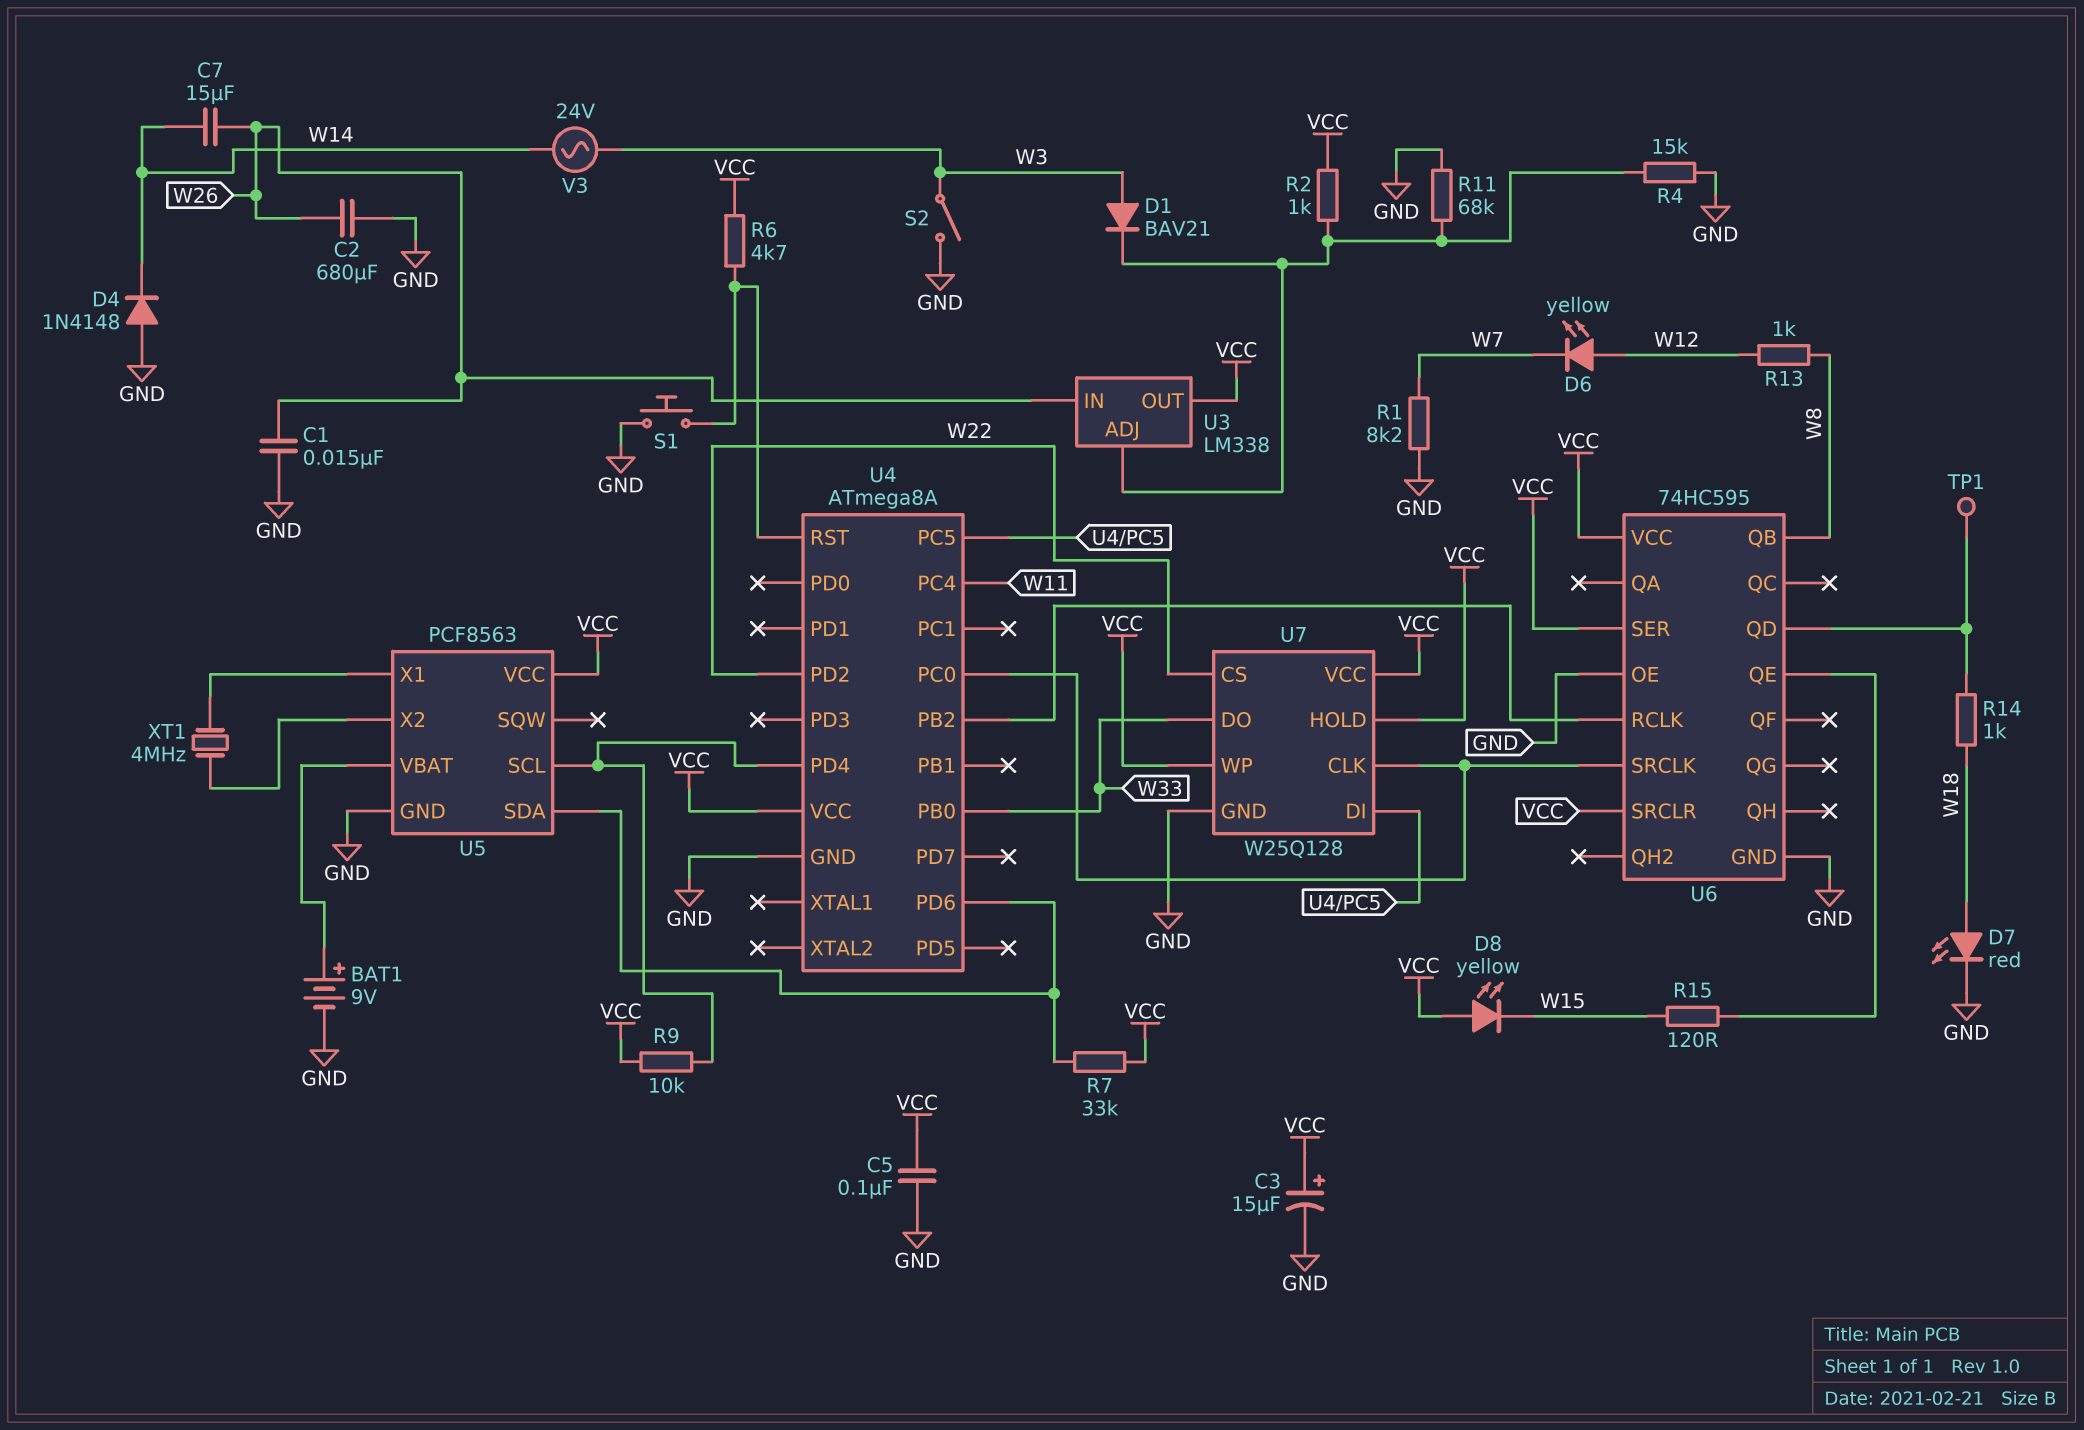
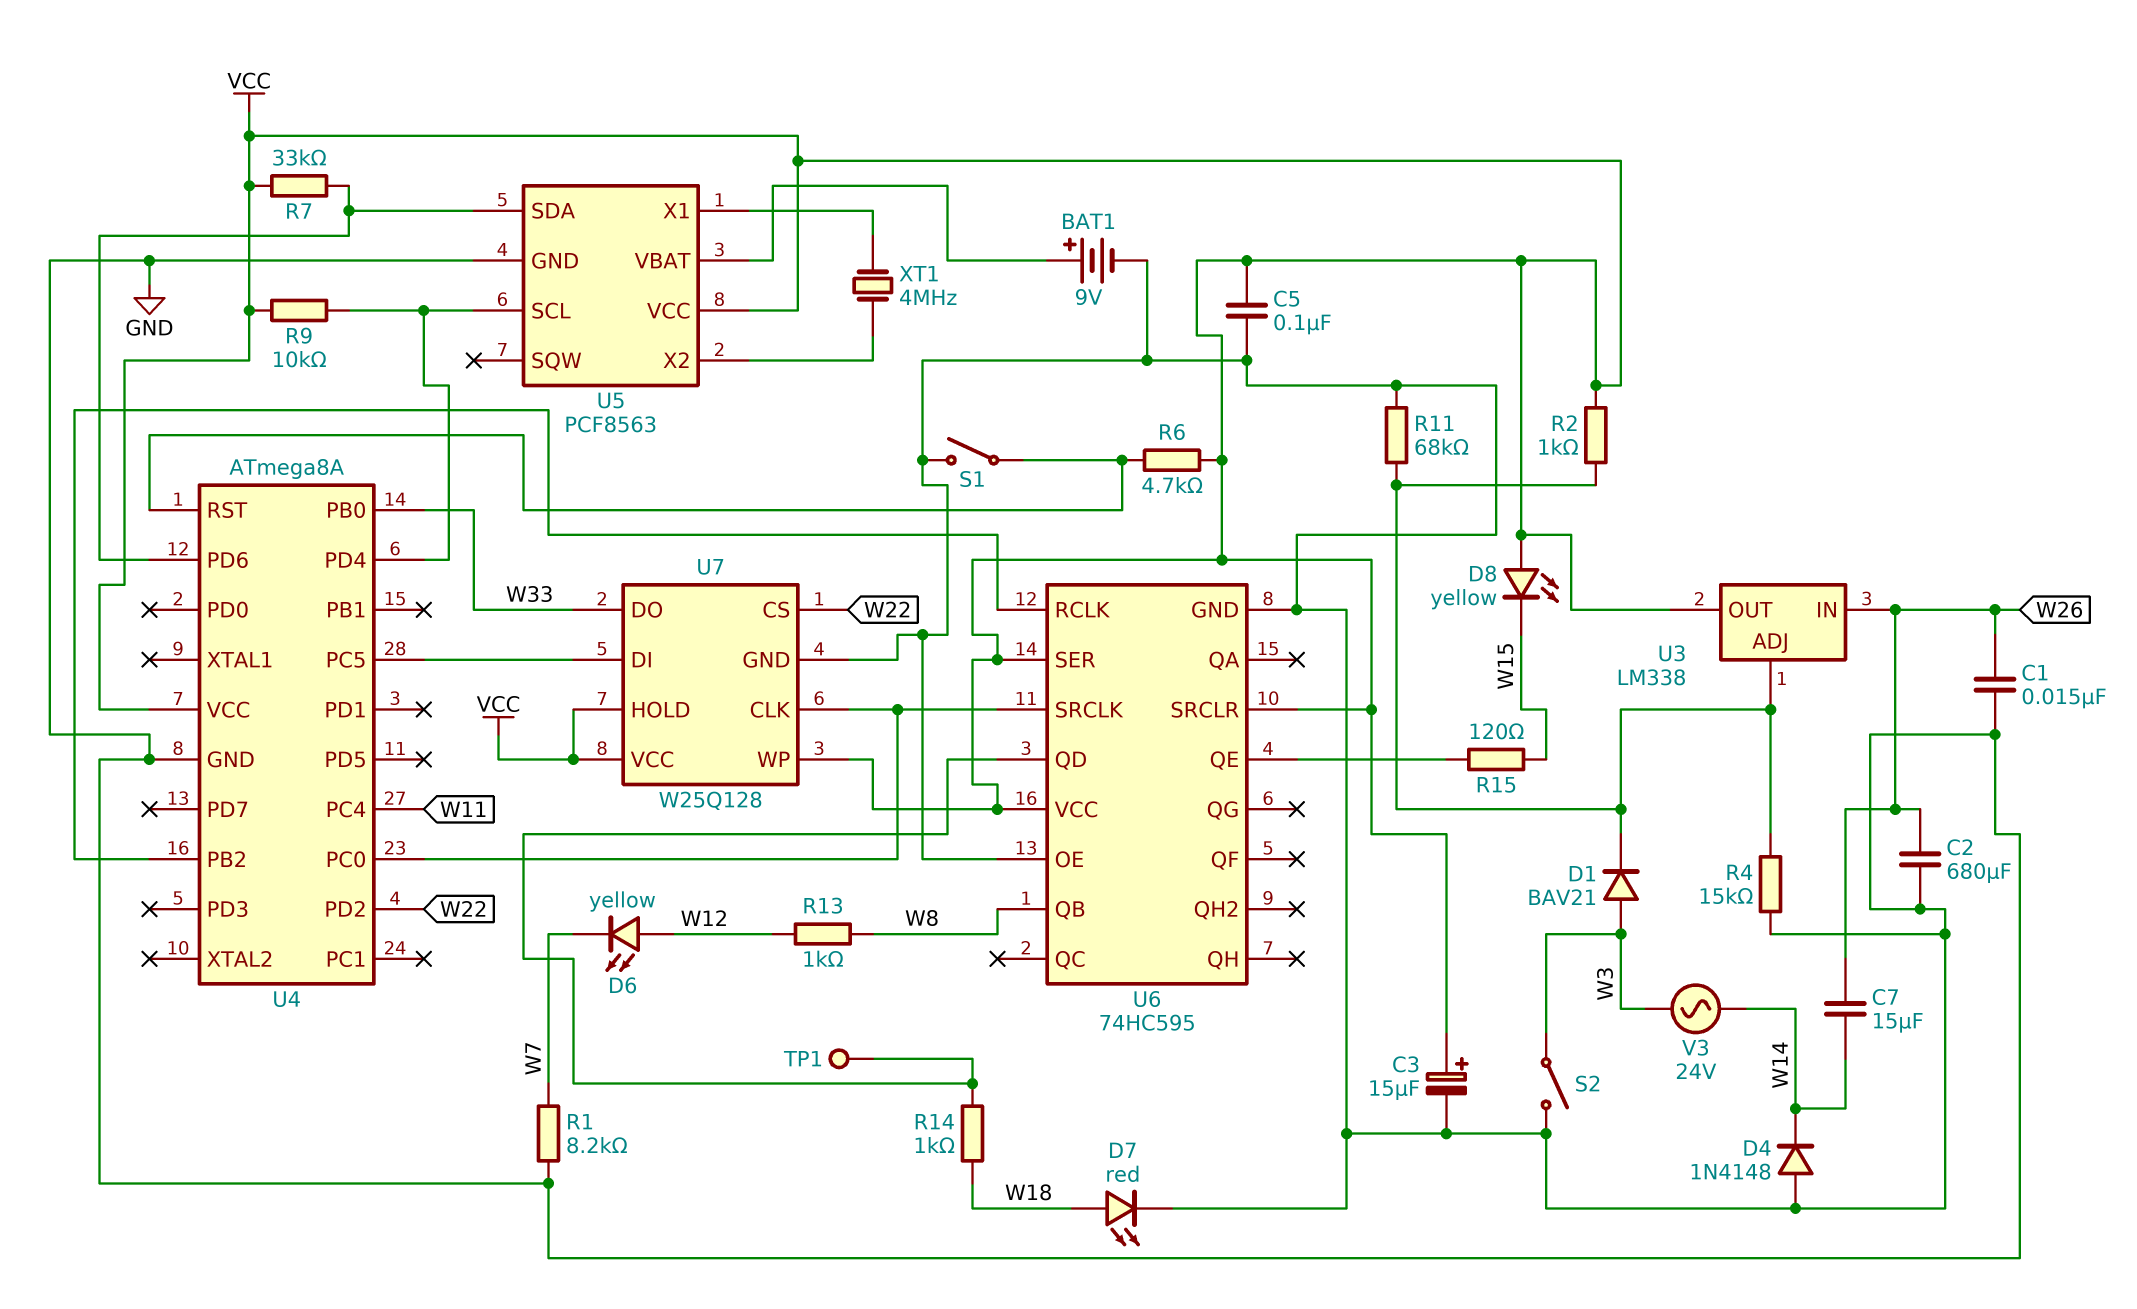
S1: button (GND, U4/RST) -> switch (GND, U4/RST)

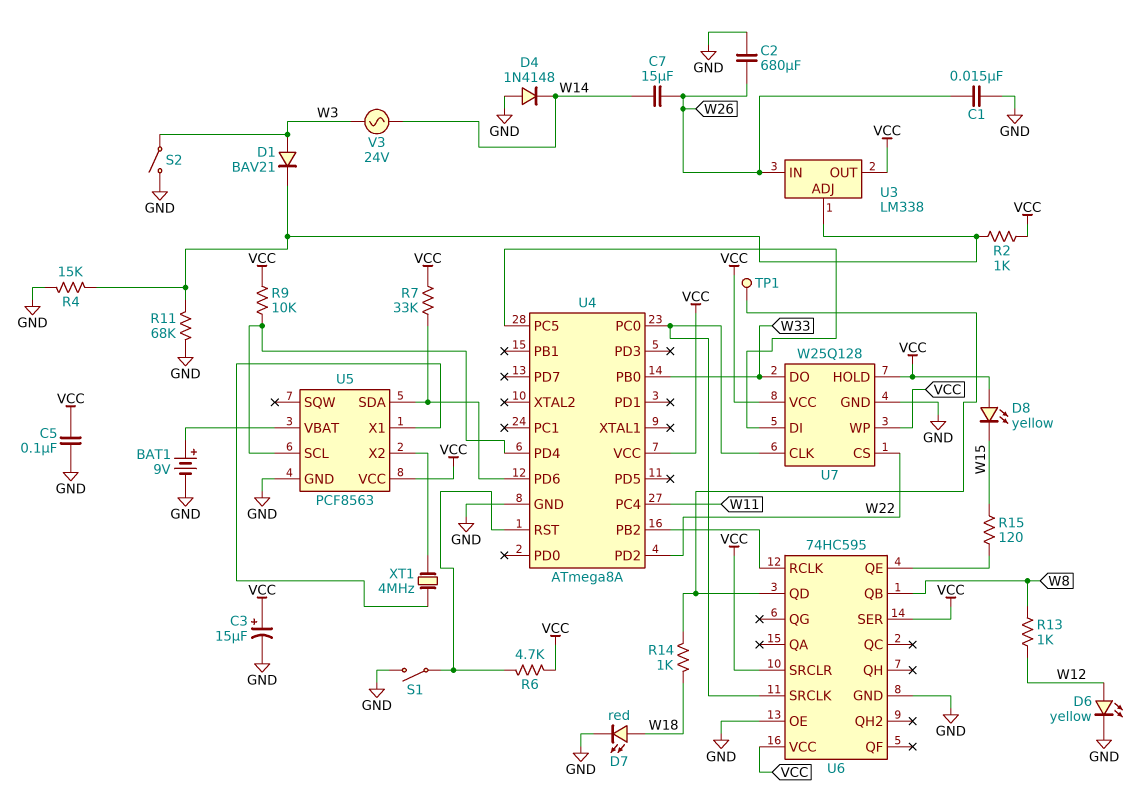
D6: LED yellow (A W12, K W7) -> LED yellow (A W12, K GND)
R1: 8.2k (GND, W7) -> none

